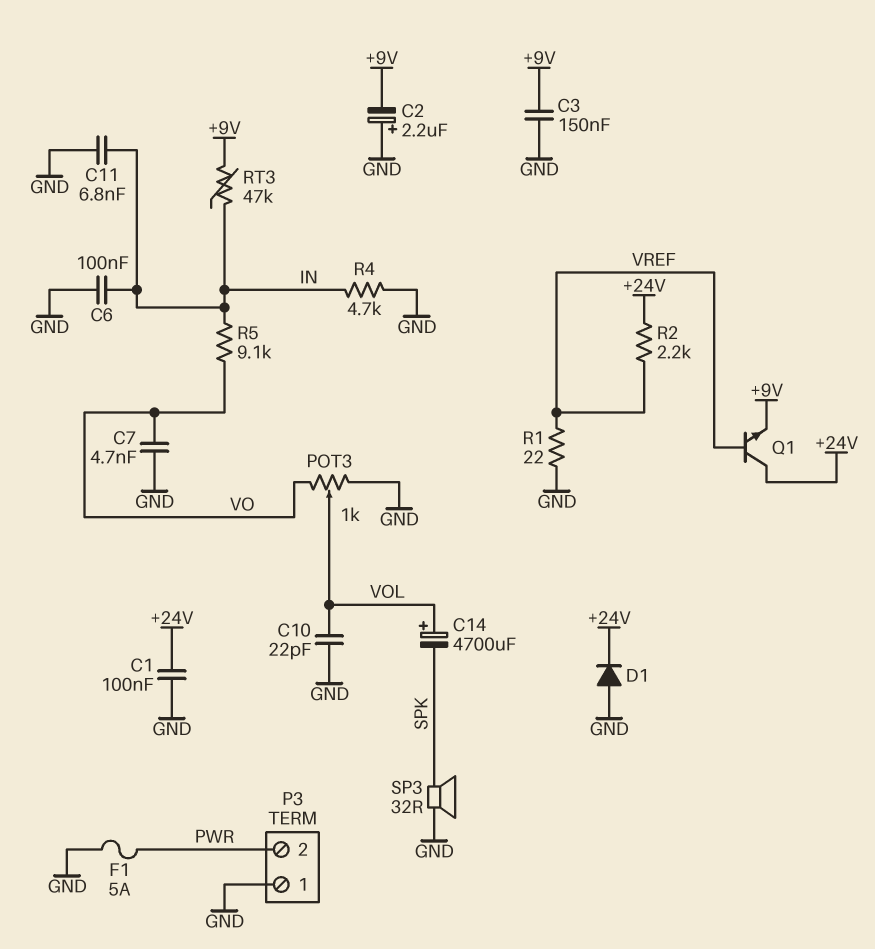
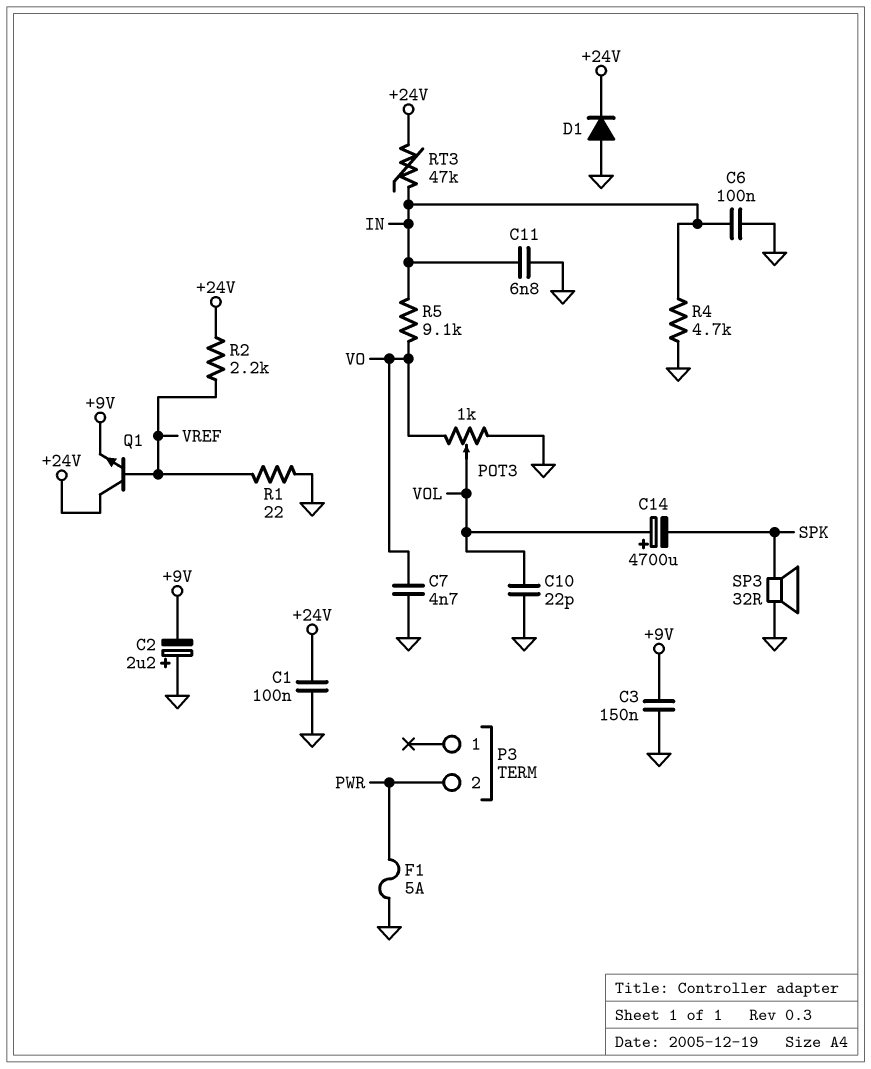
P3 pin 1: GND -> none
RT3: 47k (+9V, IN) -> 47k (+24V, IN)

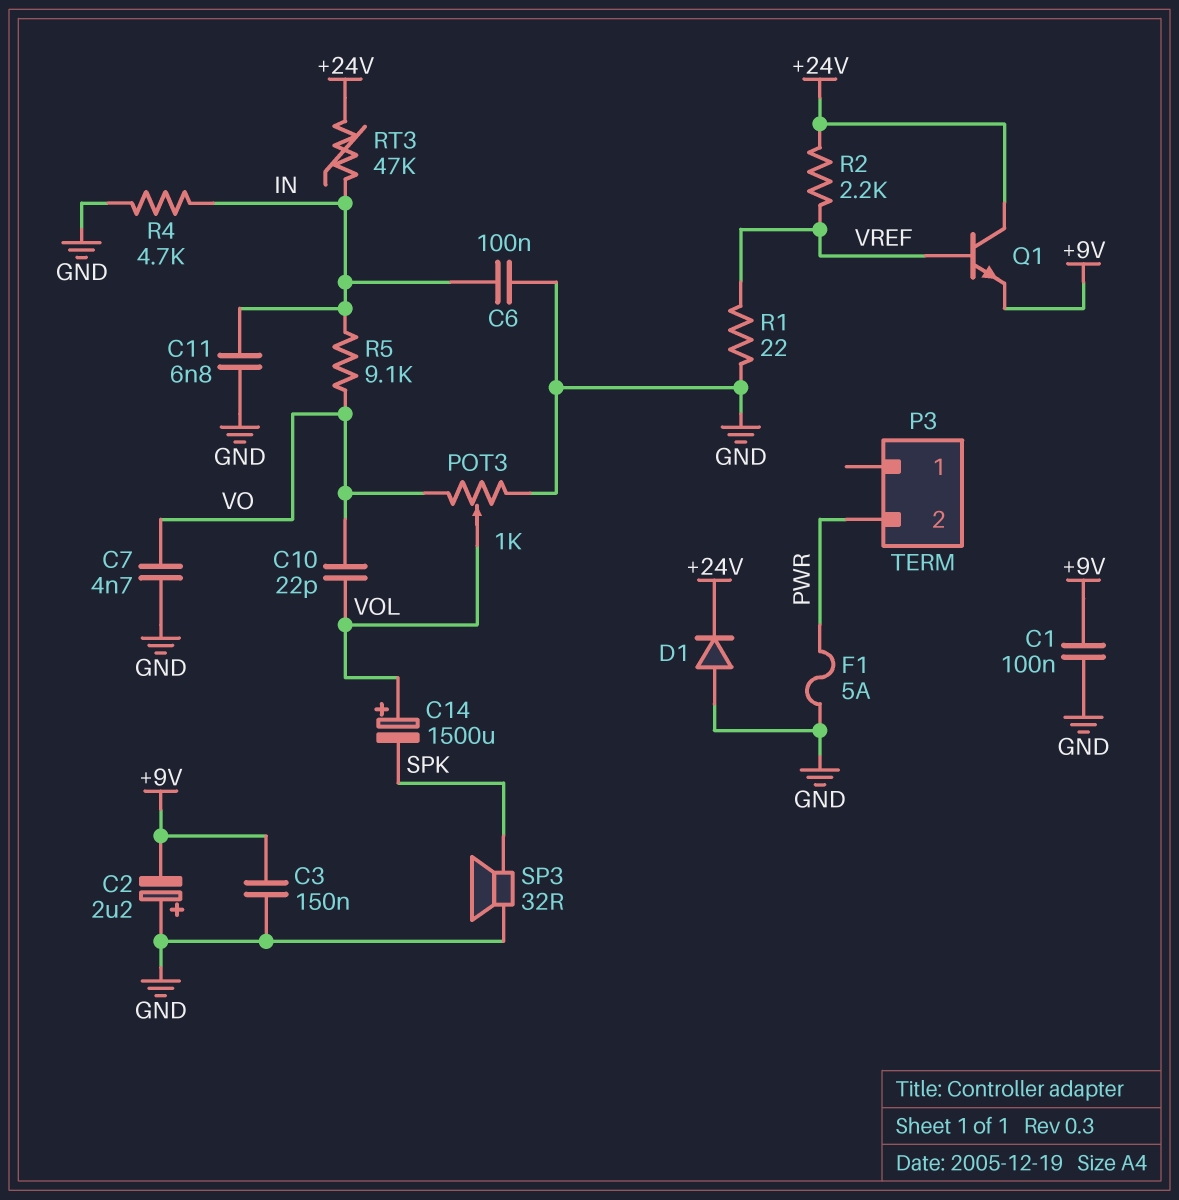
C1: 100nF (+24V, GND) -> 100nF (+9V, GND)
C10: 22pF (GND, VOL) -> 22pF (VO, VOL)
C14: 4700uF (plus VOL, minus SPK) -> 1500uF (plus VOL, minus SPK)

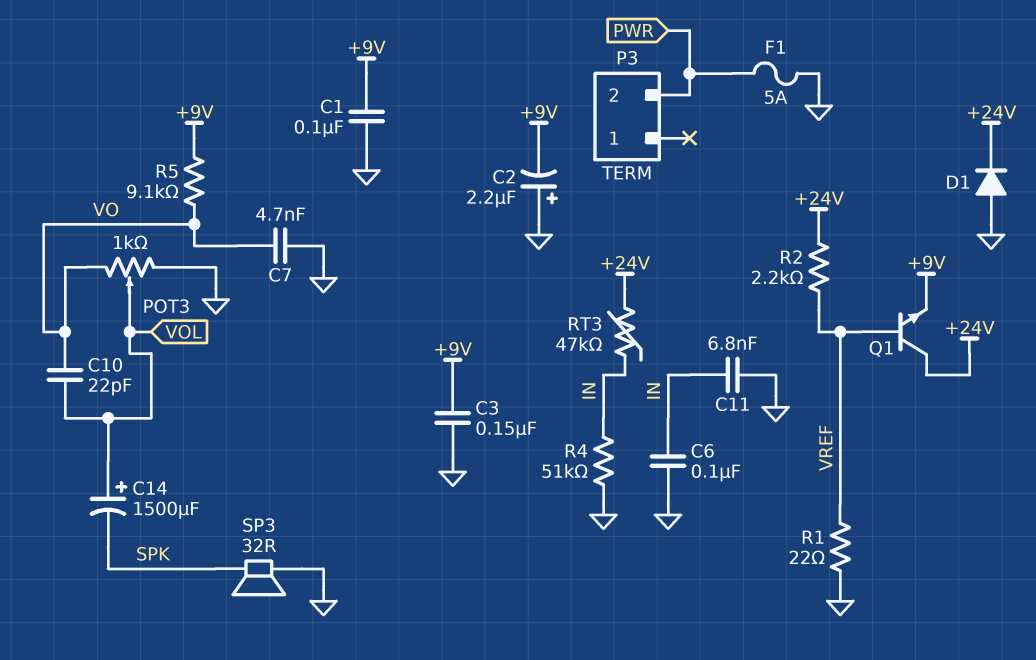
R4: 4.7k (GND, IN) -> 51k (GND, IN)
R5: 9.1k (IN, VO) -> 9.1k (+9V, VO)

